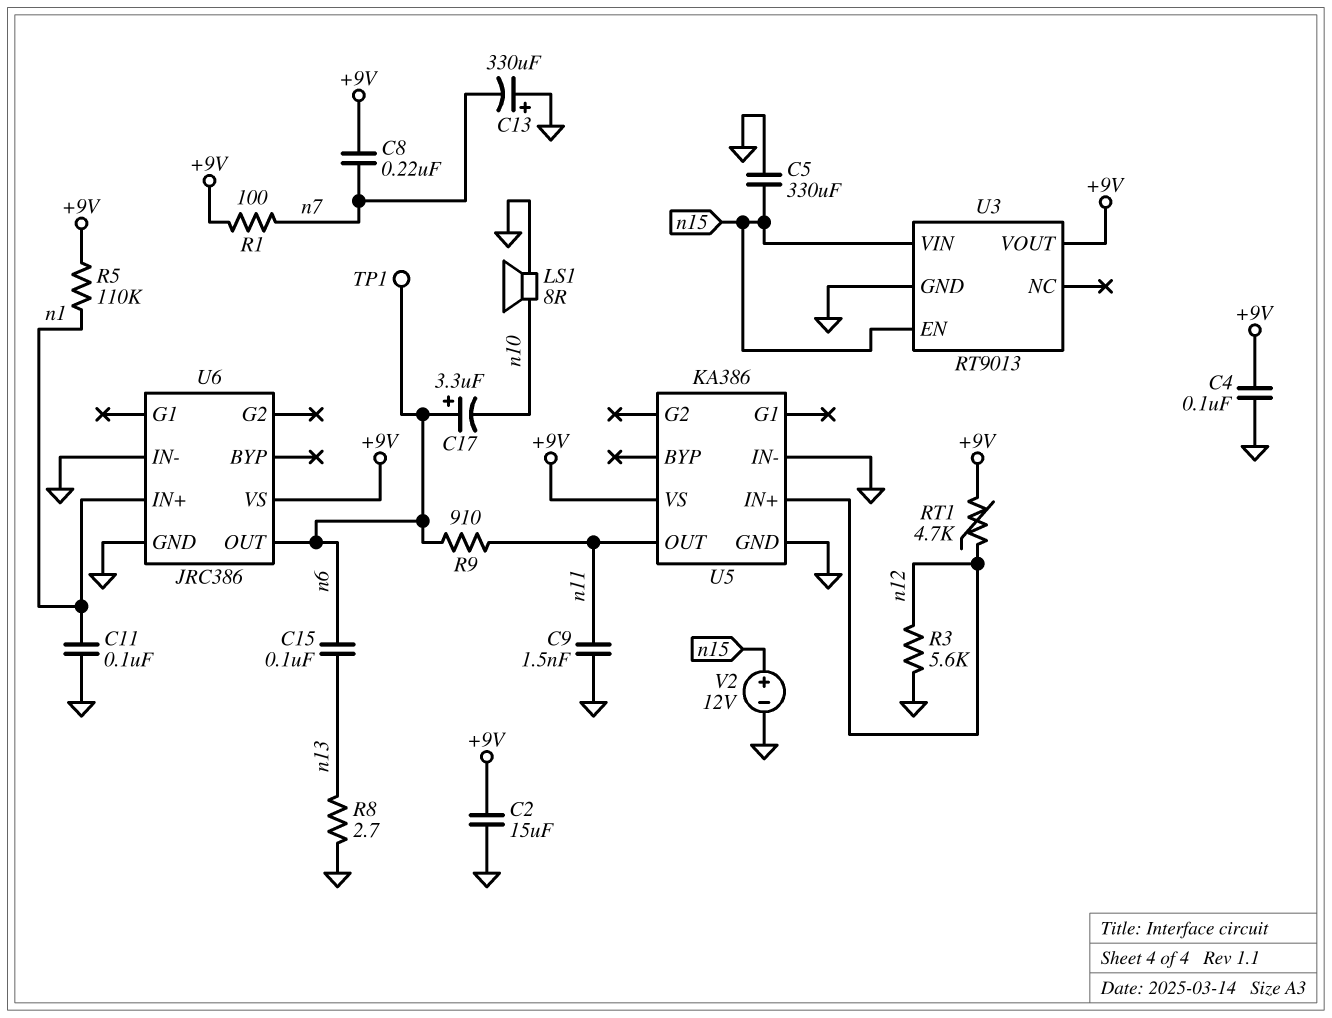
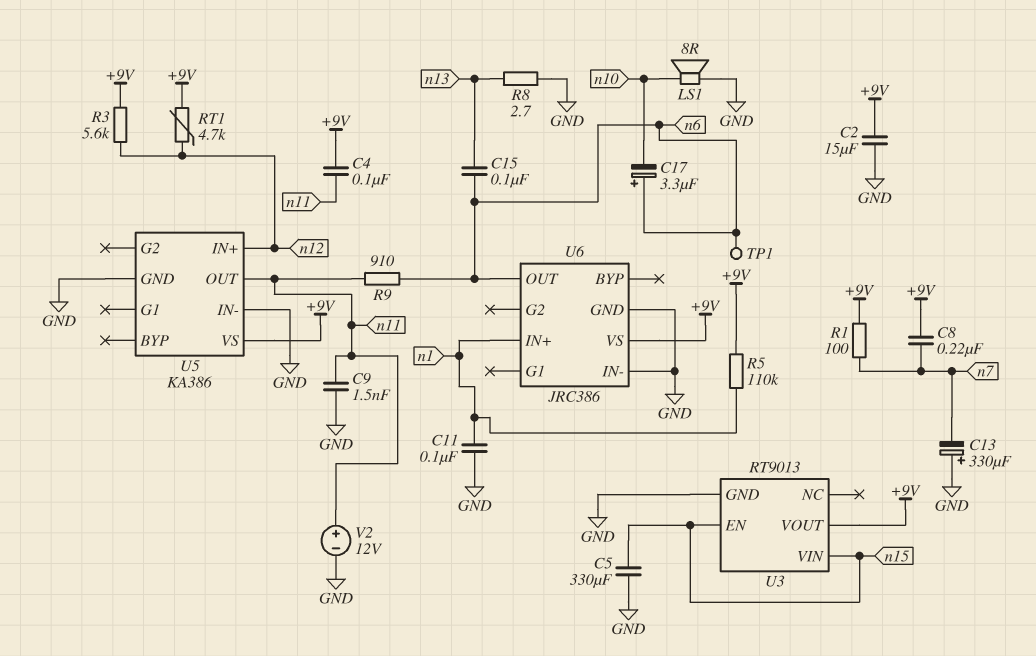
C4: 100nF (+9V, GND) -> 100nF (+9V, n11)
R3: 5.6k (GND, n12) -> 5.6k (+9V, n12)
V2: 12V (plus n15, minus GND) -> 12V (plus n11, minus GND)

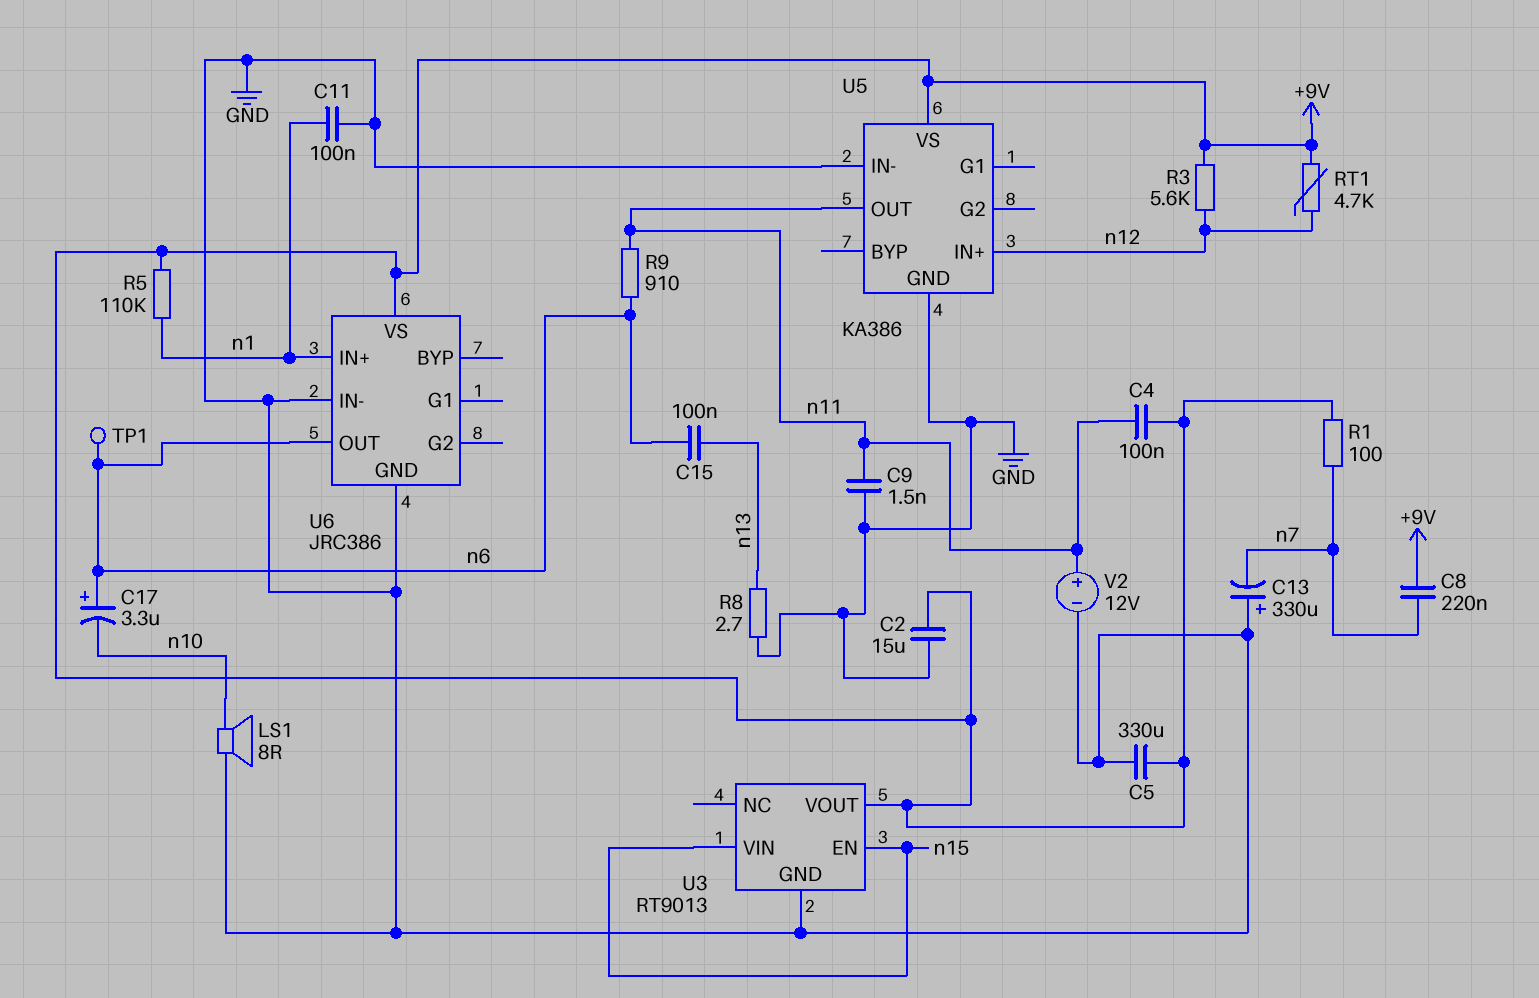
C5: 330uF (GND, n15) -> 330uF (+9V, GND)

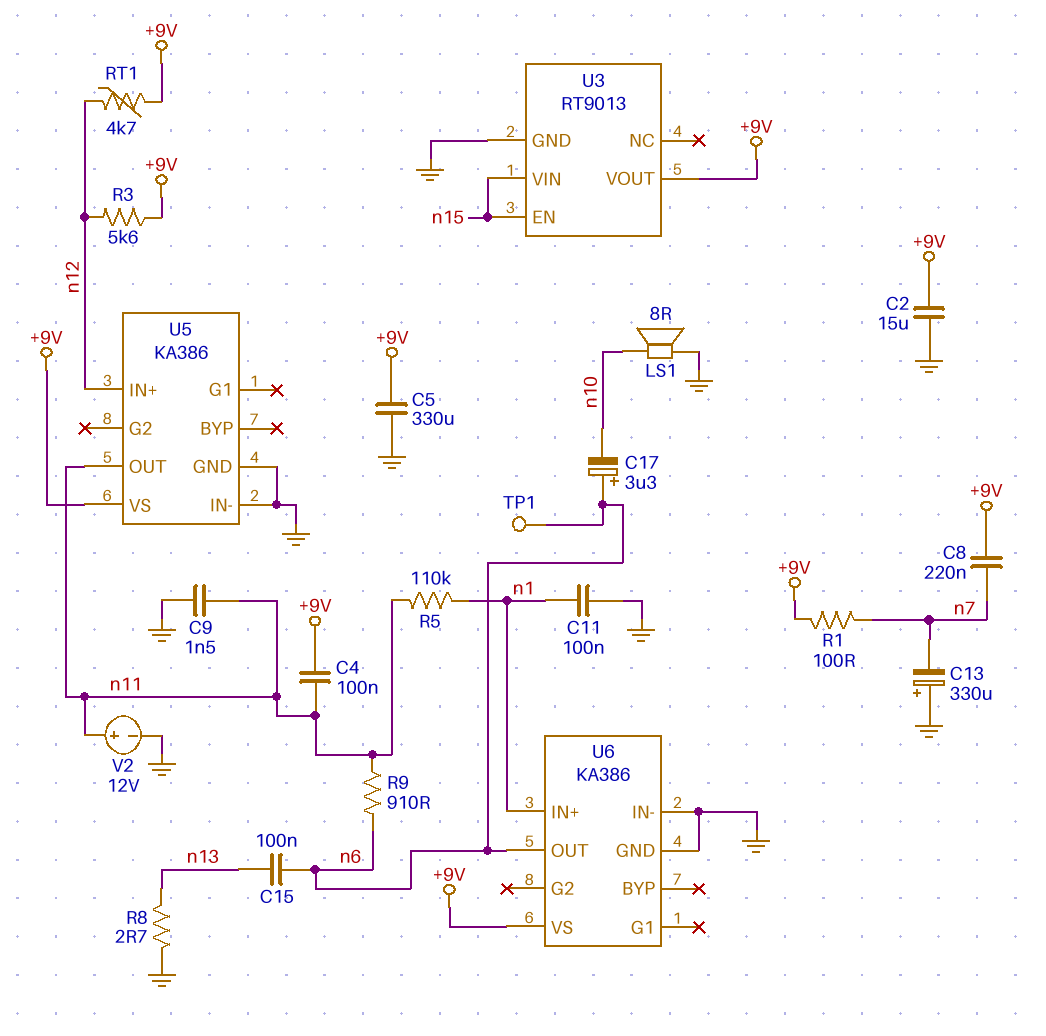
R5: 110k (+9V, n1) -> 110k (n1, n11)
U6: JRC386 -> KA386

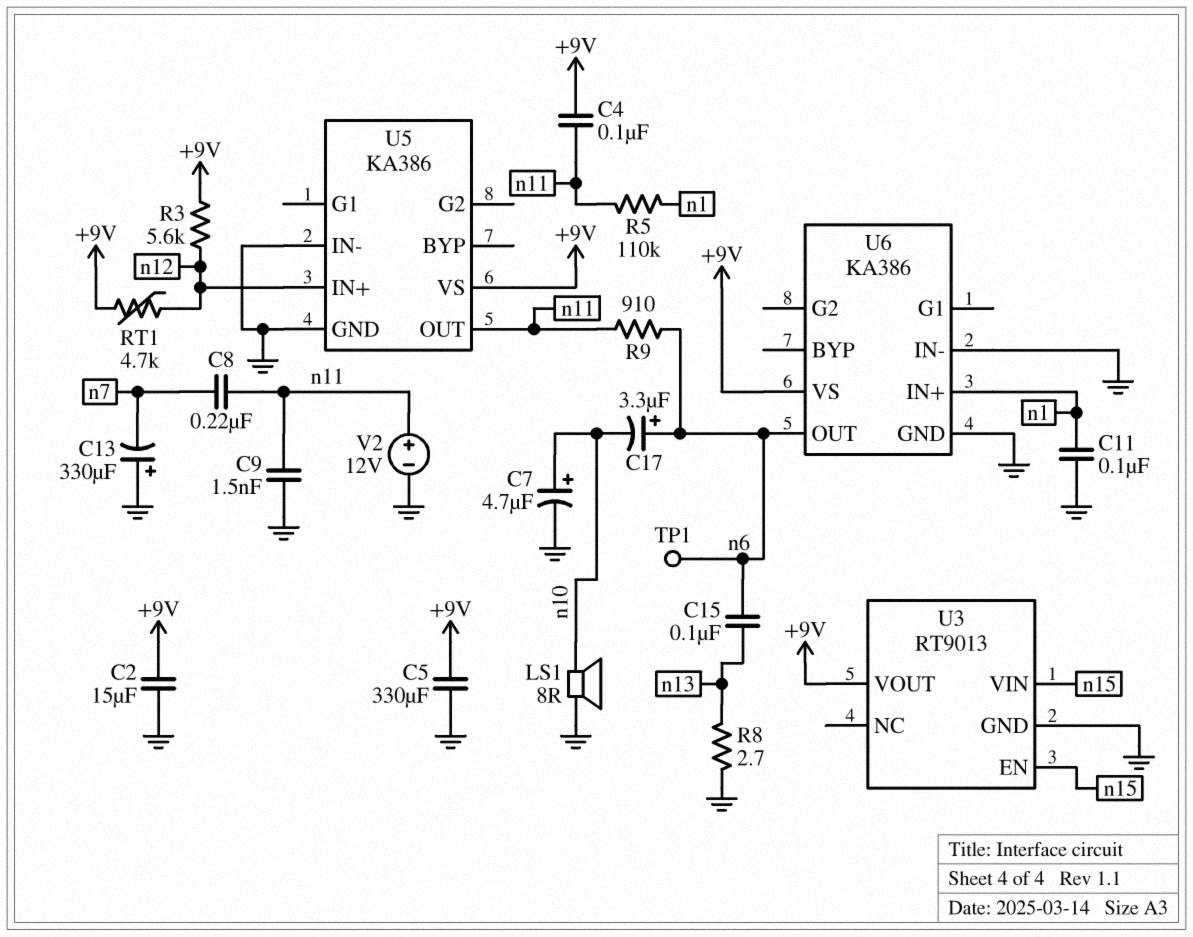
C7: none -> 4.7uF (plus n10, minus GND)
C8: 220nF (+9V, n7) -> 220nF (n7, n11)
R1: 100 (+9V, n7) -> none

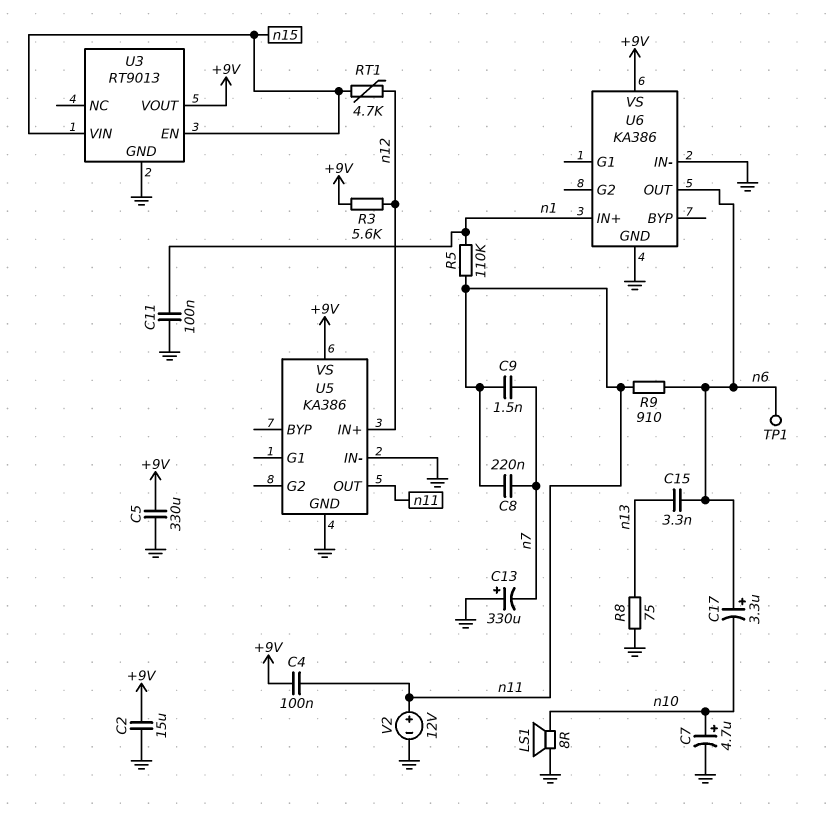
C9: 1.5nF (GND, n11) -> 1.5nF (n7, n11)
C15: 100nF (n6, n13) -> 3.3nF (n6, n13)
R8: 2.7 (GND, n13) -> 75 (GND, n13)
RT1: 4.7k (+9V, n12) -> 4.7k (n12, n15)

